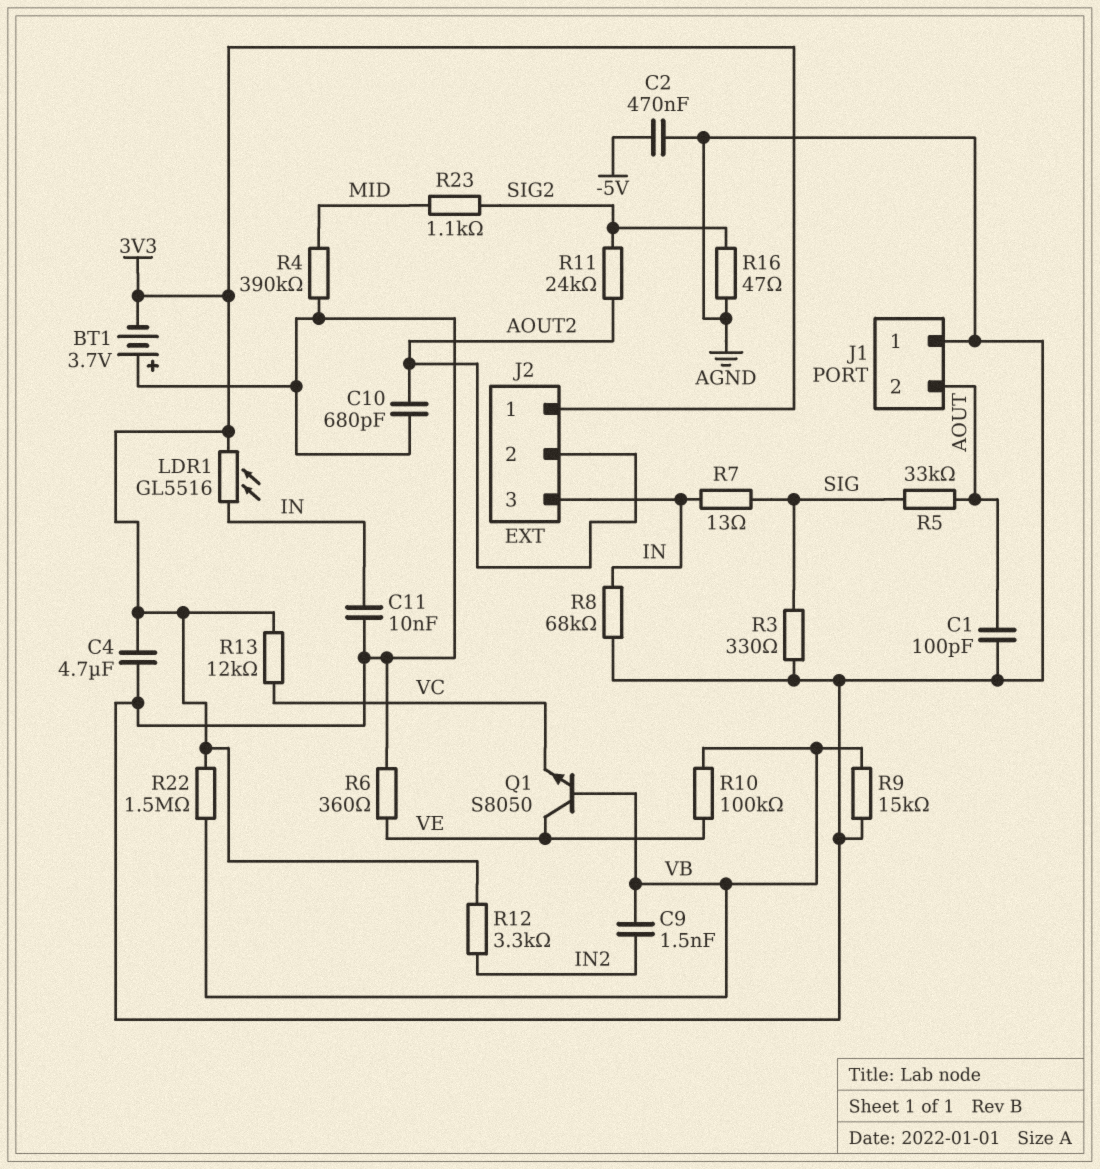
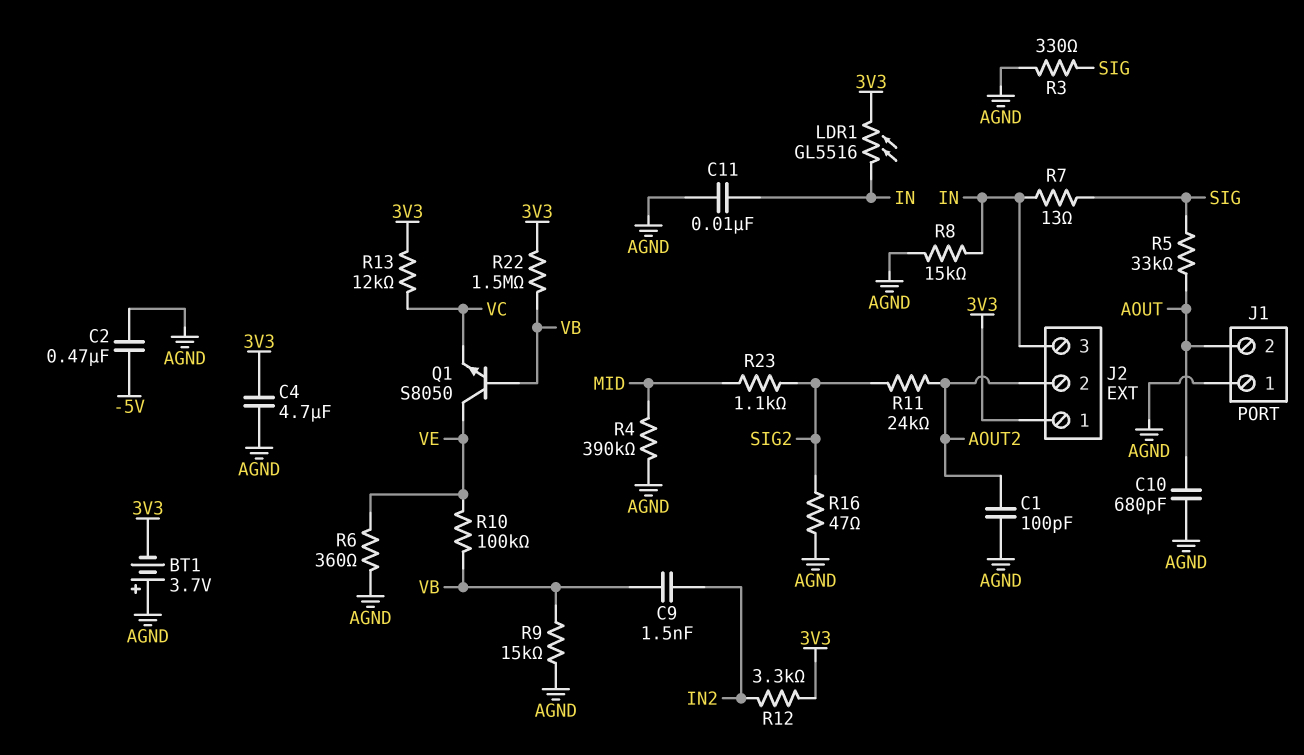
C1: 100pF (AGND, AOUT) -> 100pF (AGND, AOUT2)
C10: 680pF (AGND, AOUT2) -> 680pF (AGND, AOUT)
R8: 68k (AGND, IN) -> 15k (AGND, IN)

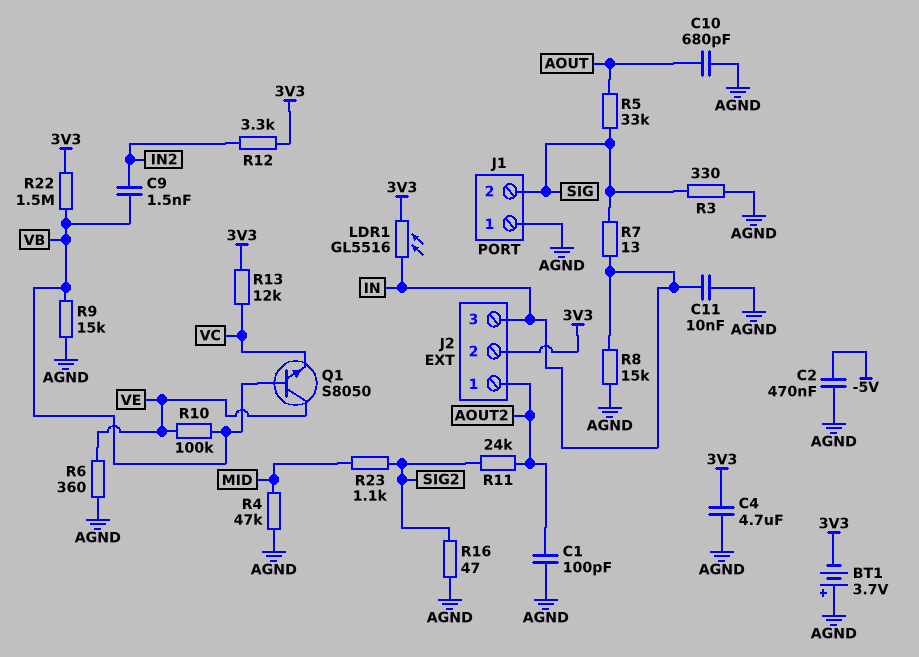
J1 pin 2: AOUT -> SIG
J2 pin 1: 3V3 -> AOUT2
J2 pin 2: AOUT2 -> 3V3
R4: 390k (AGND, MID) -> 47k (AGND, MID)

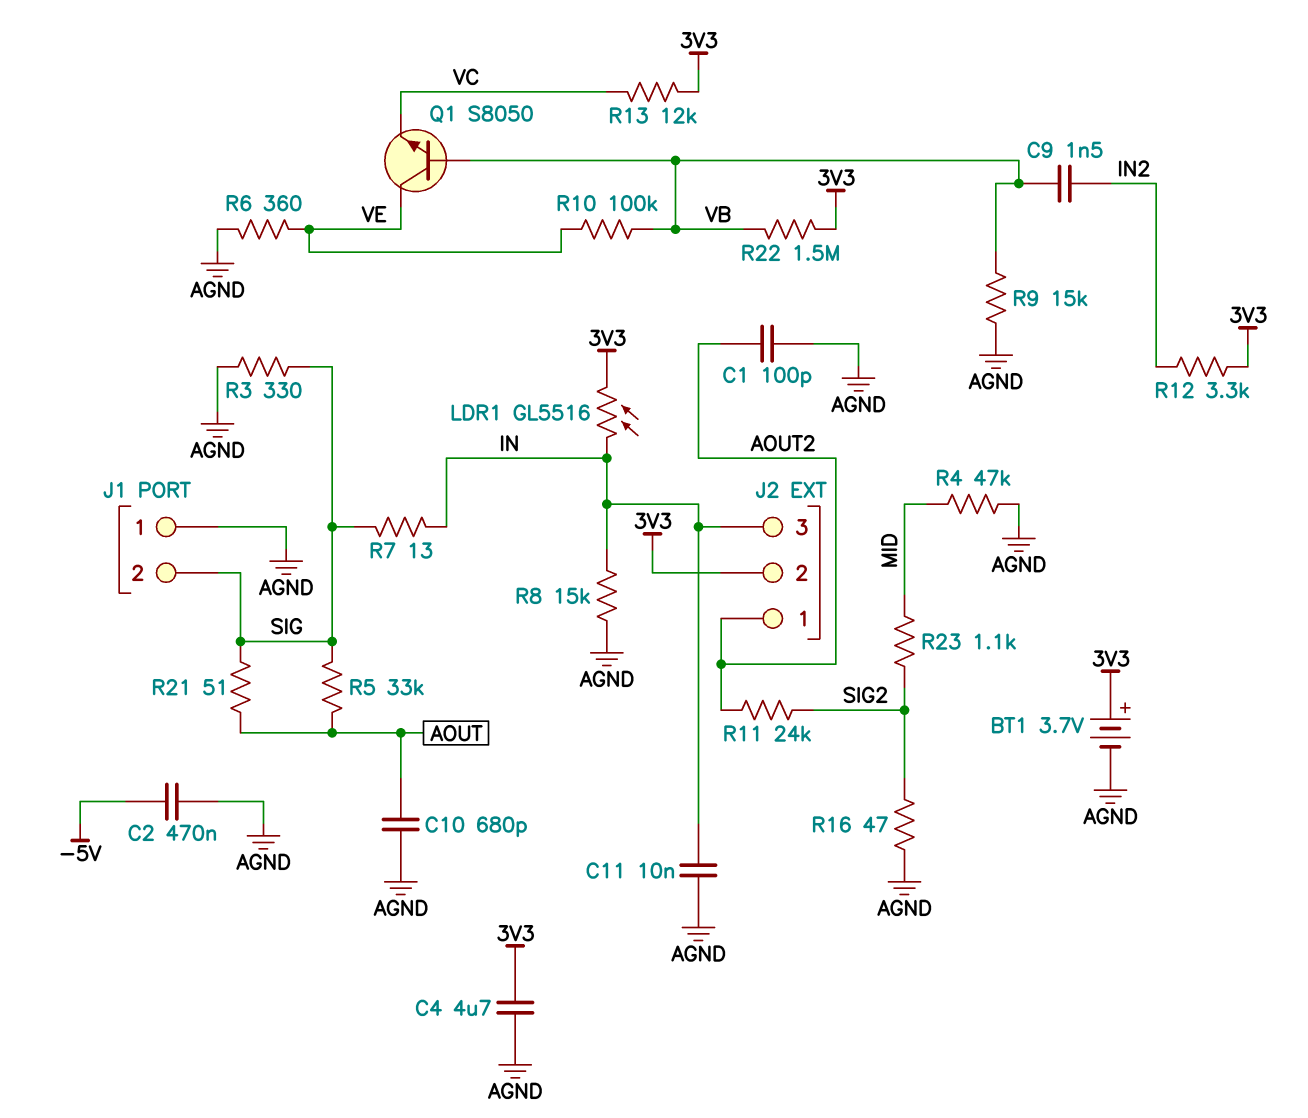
BT1: 3.7V (plus AGND, minus 3V3) -> 3.7V (plus 3V3, minus AGND)
R21: none -> 51 (AOUT, SIG)

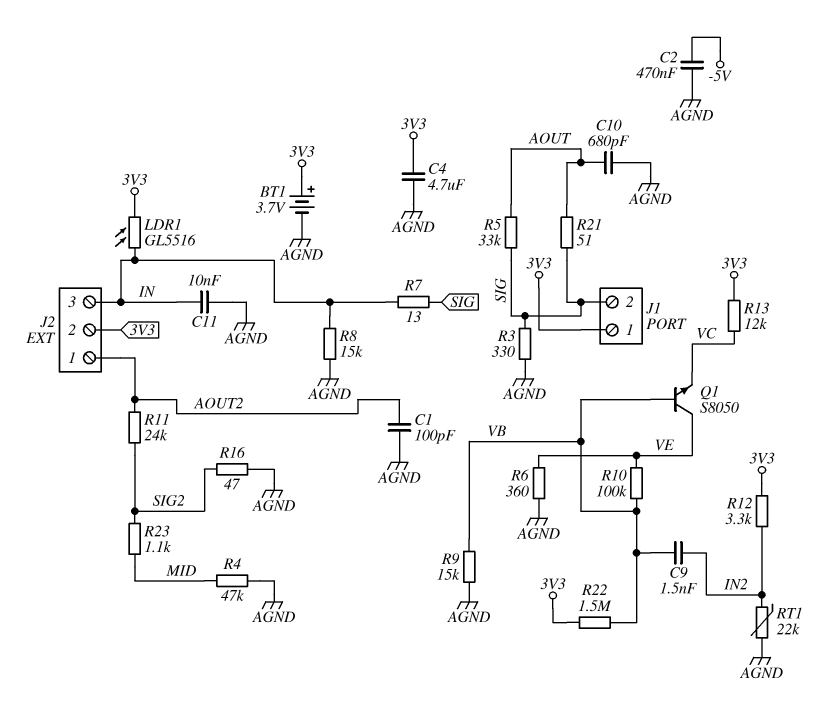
J1 pin 1: AGND -> 3V3
RT1: none -> 22k (AGND, IN2)

